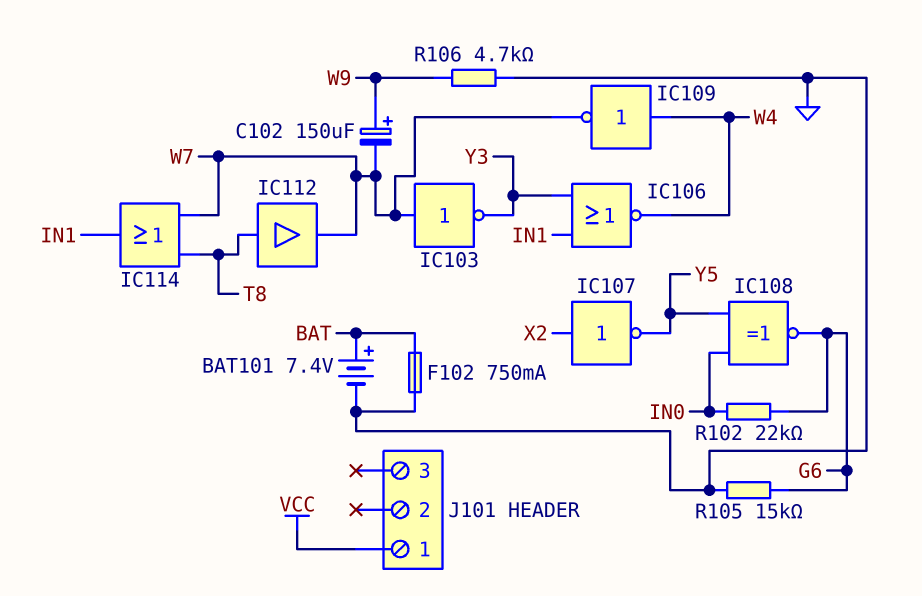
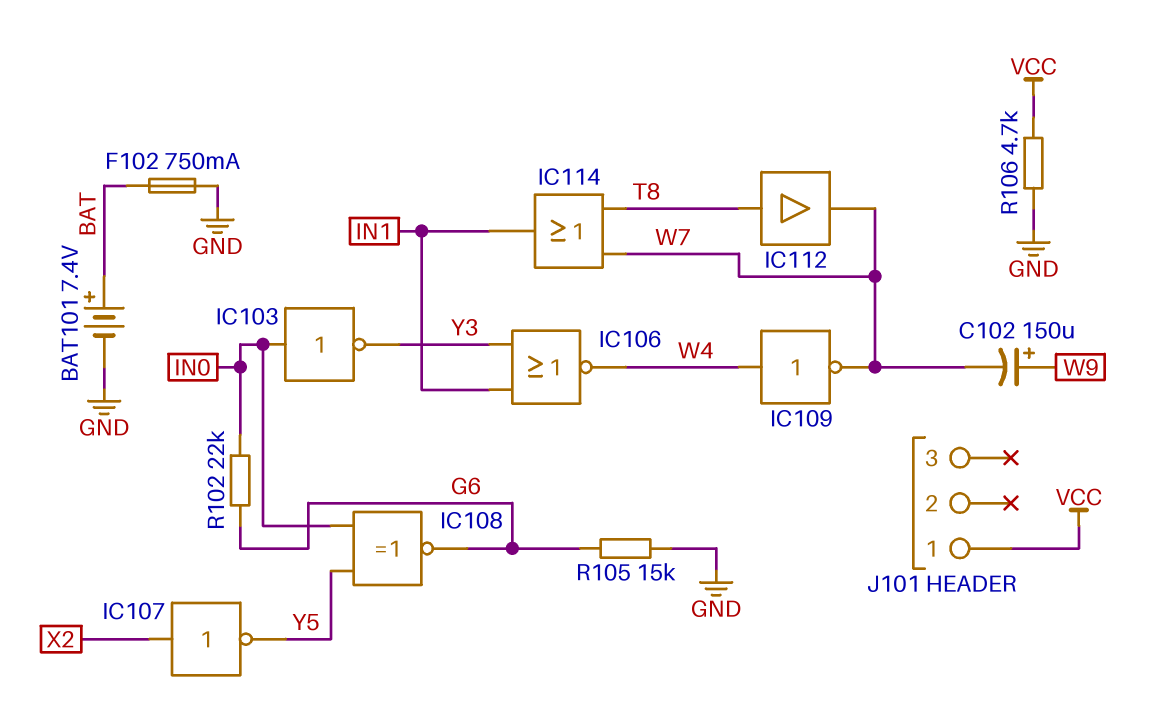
IC103: NOT (in W7, out Y3) -> NOT (in IN0, out Y3)
R106: 4.7k (GND, W9) -> 4.7k (GND, VCC)

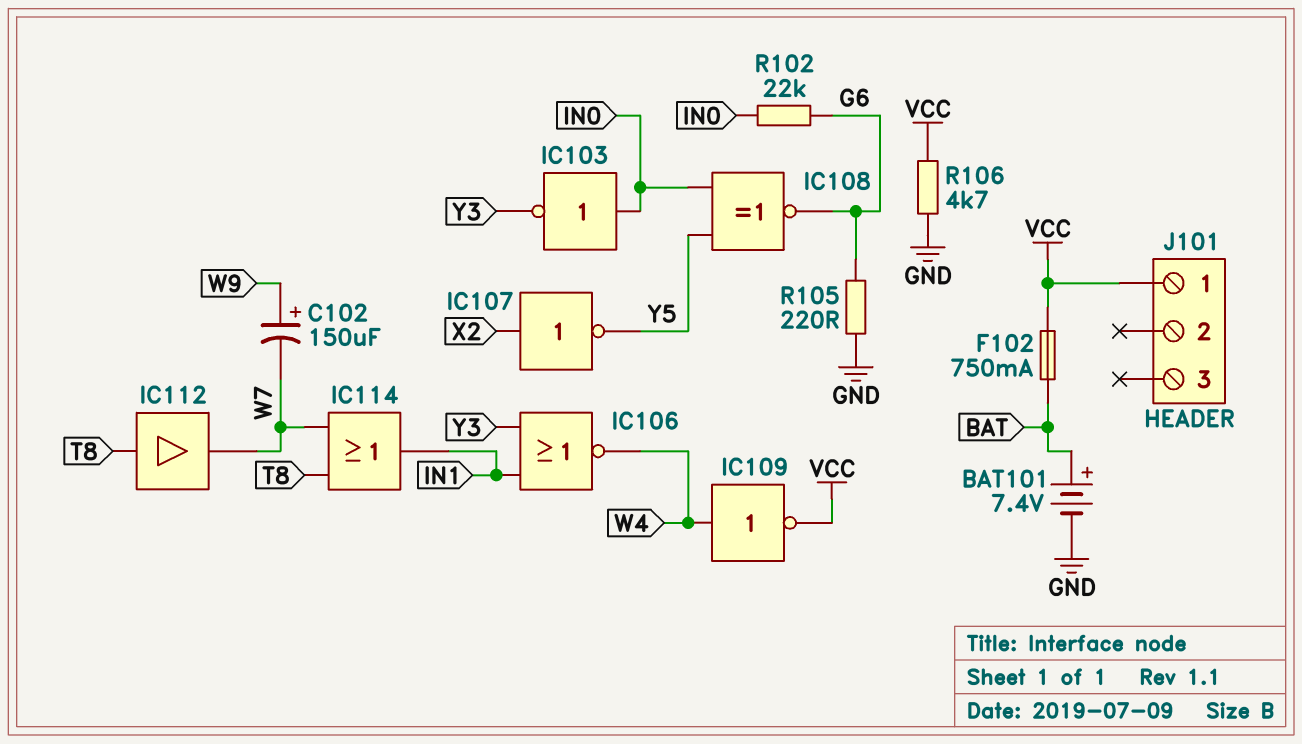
F102: 750mA (BAT, GND) -> 750mA (BAT, VCC)
IC109: NOT (in W4, out W7) -> NOT (in W4, out VCC)
R105: 15k (G6, GND) -> 220 (G6, GND)

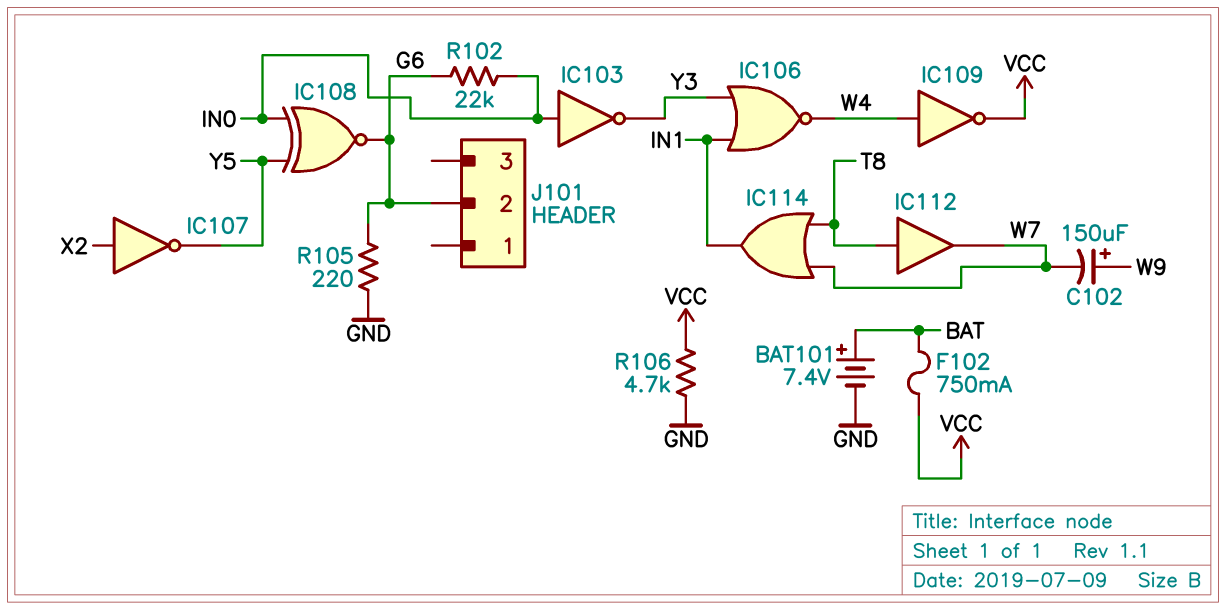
J101 pin 1: VCC -> none
J101 pin 2: none -> G6

